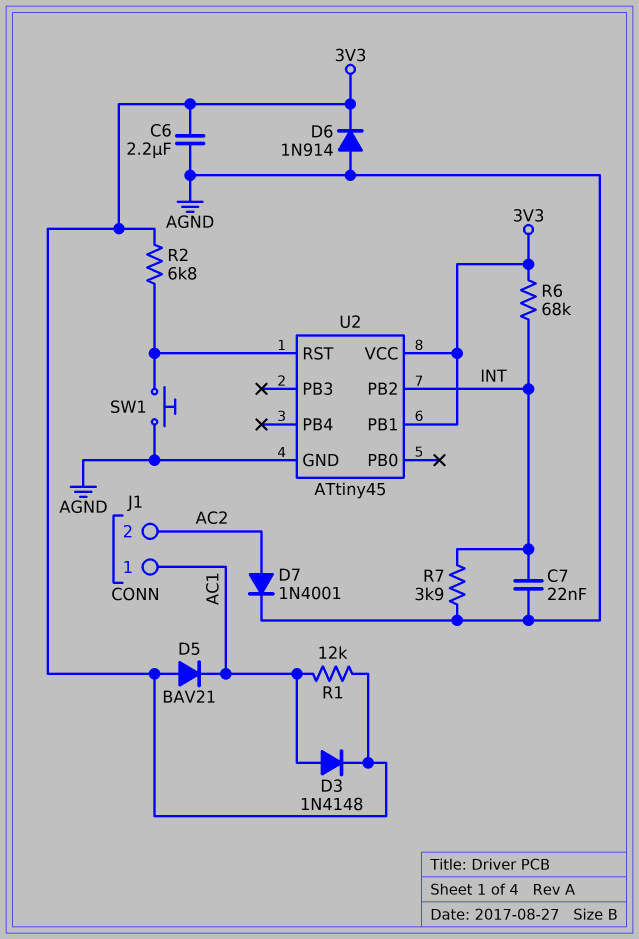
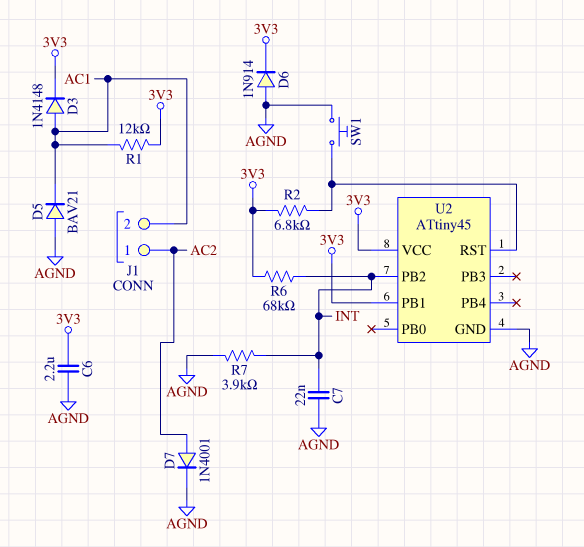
D5: diode BAV21 (A 3V3, K AC1) -> diode BAV21 (A AGND, K AC1)
J1 pin 1: AC1 -> AC2
J1 pin 2: AC2 -> AC1

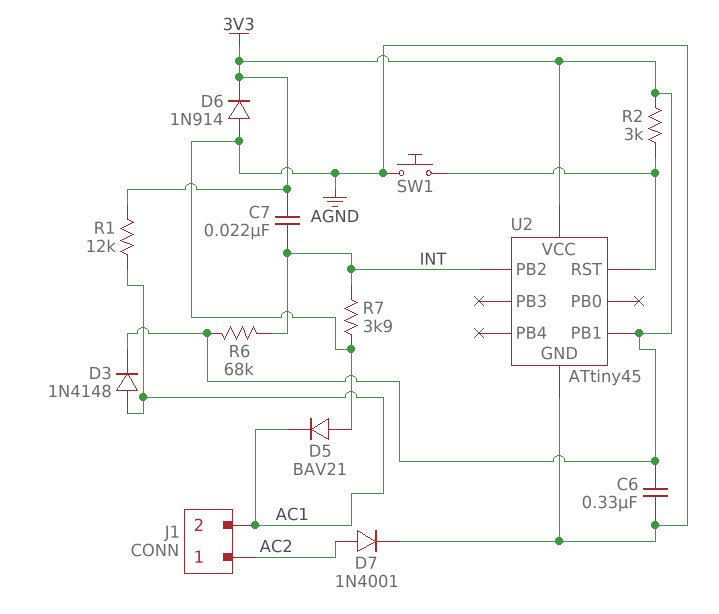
C6: 2.2uF (3V3, AGND) -> 330nF (3V3, AGND)
C7: 22nF (AGND, INT) -> 22nF (3V3, INT)
R2: 6.8k (3V3, U2/RST) -> 3k (3V3, U2/RST)

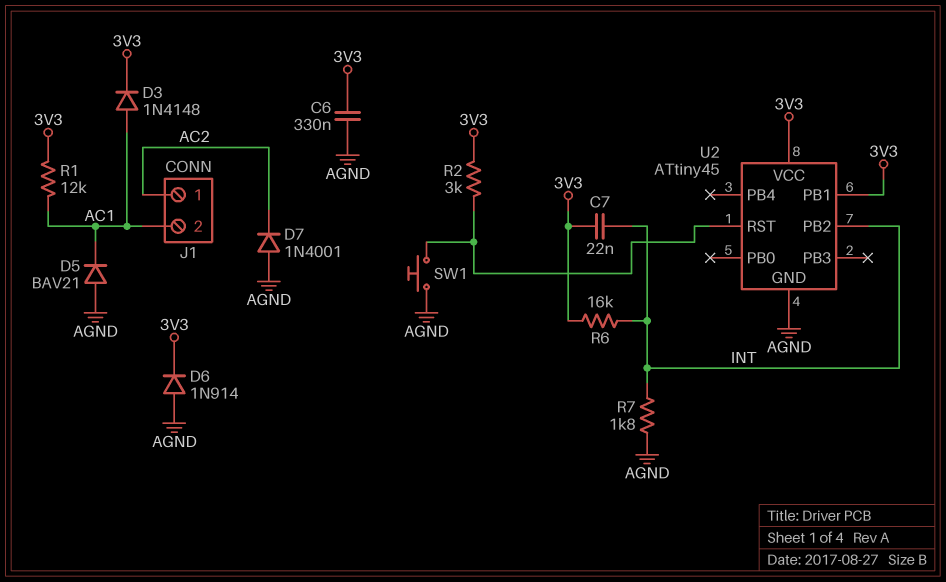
D7: diode 1N4001 (A AC2, K AGND) -> diode 1N4001 (A AGND, K AC2)
R6: 68k (3V3, INT) -> 16k (3V3, INT)
R7: 3.9k (AGND, INT) -> 1.8k (AGND, INT)

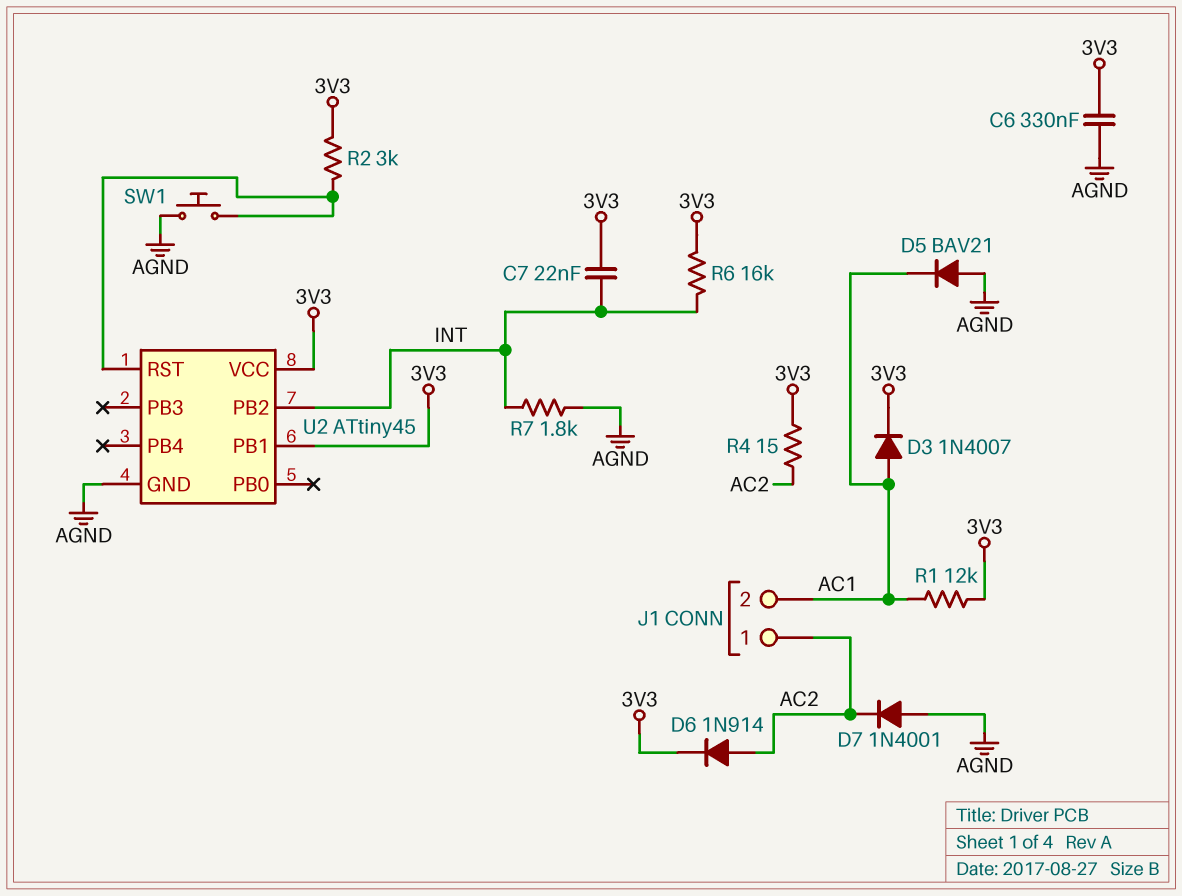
D3: diode 1N4148 (A AC1, K 3V3) -> diode 1N4007 (A AC1, K 3V3)
D6: diode 1N914 (A AGND, K 3V3) -> diode 1N914 (A AC2, K 3V3)
R4: none -> 15 (3V3, AC2)

